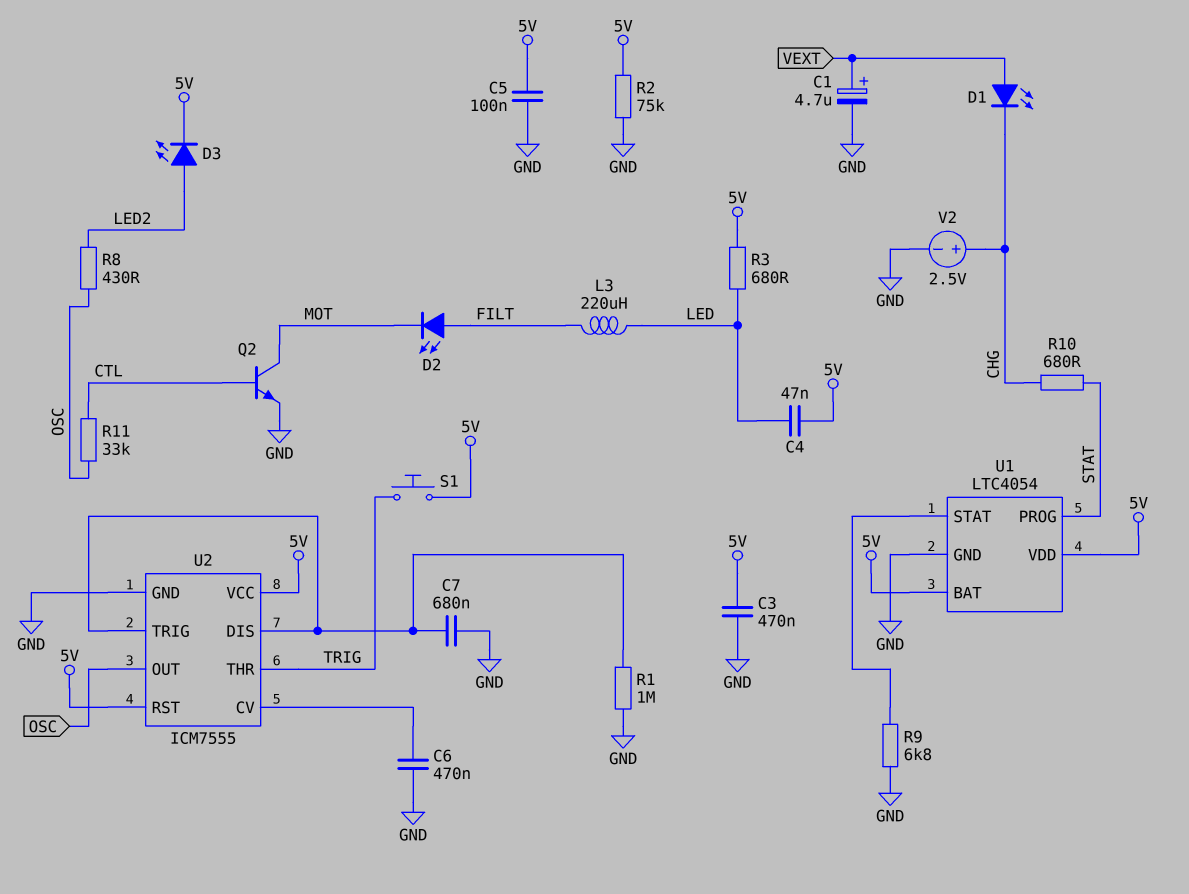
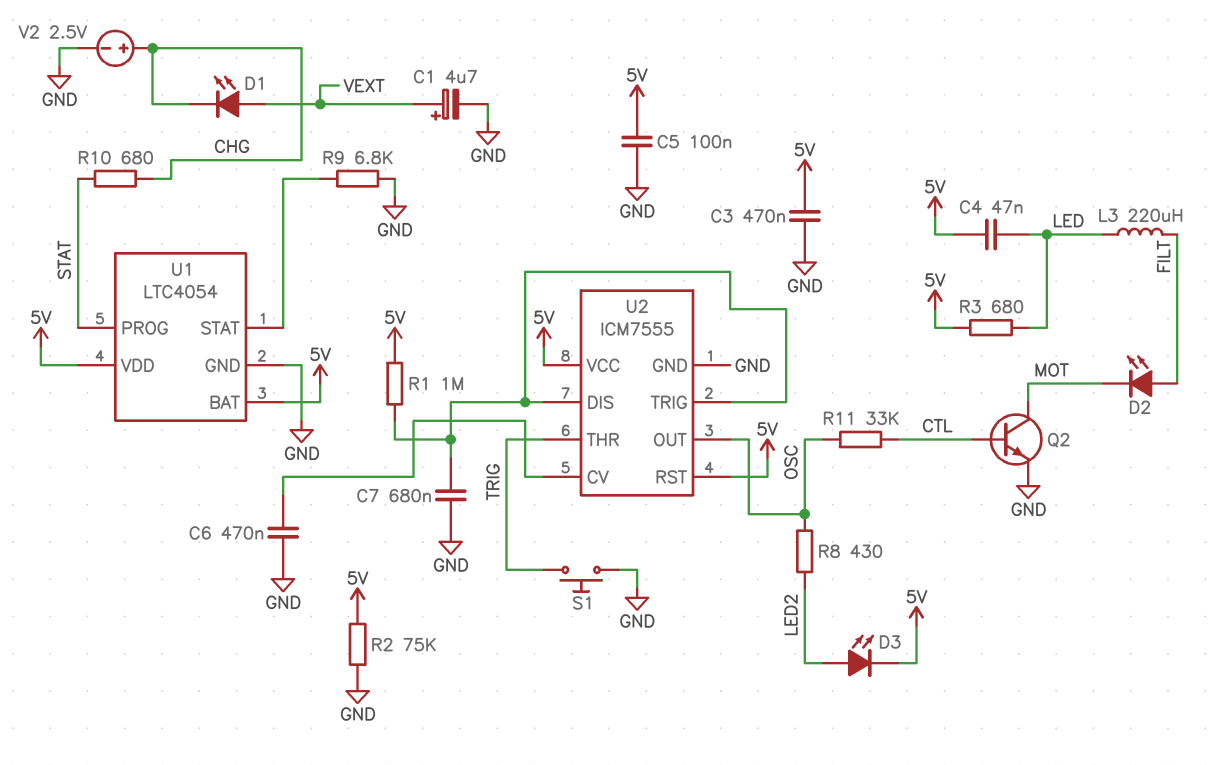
R1: 1M (GND, U2/DIS) -> 1M (5V, U2/DIS)
S1: button (5V, TRIG) -> button (GND, TRIG)

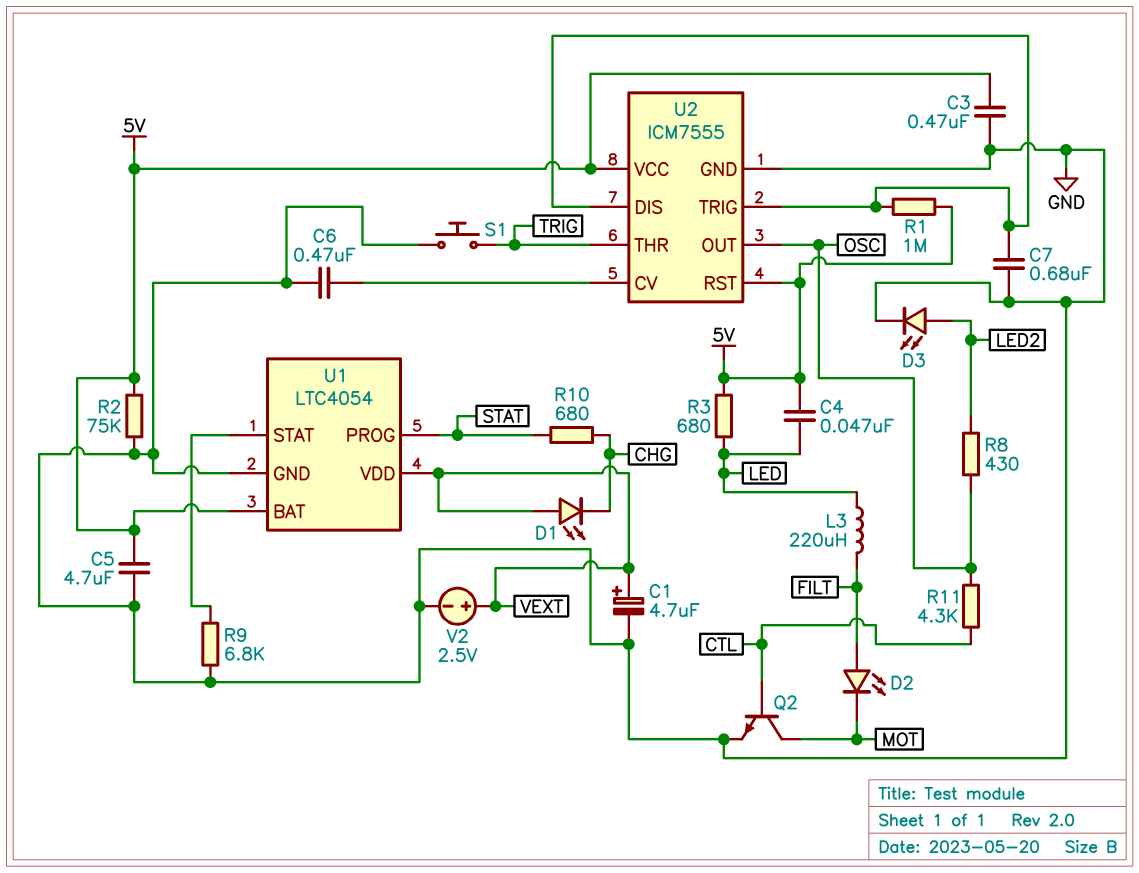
C5: 100nF (5V, GND) -> 4.7uF (5V, GND)
D3: LED (A LED2, K 5V) -> LED (A LED2, K GND)
R11: 33k (CTL, OSC) -> 4.3k (CTL, OSC)
U1 pin VDD: 5V -> VEXT
V2: 2.5V (plus CHG, minus GND) -> 2.5V (plus VEXT, minus GND)

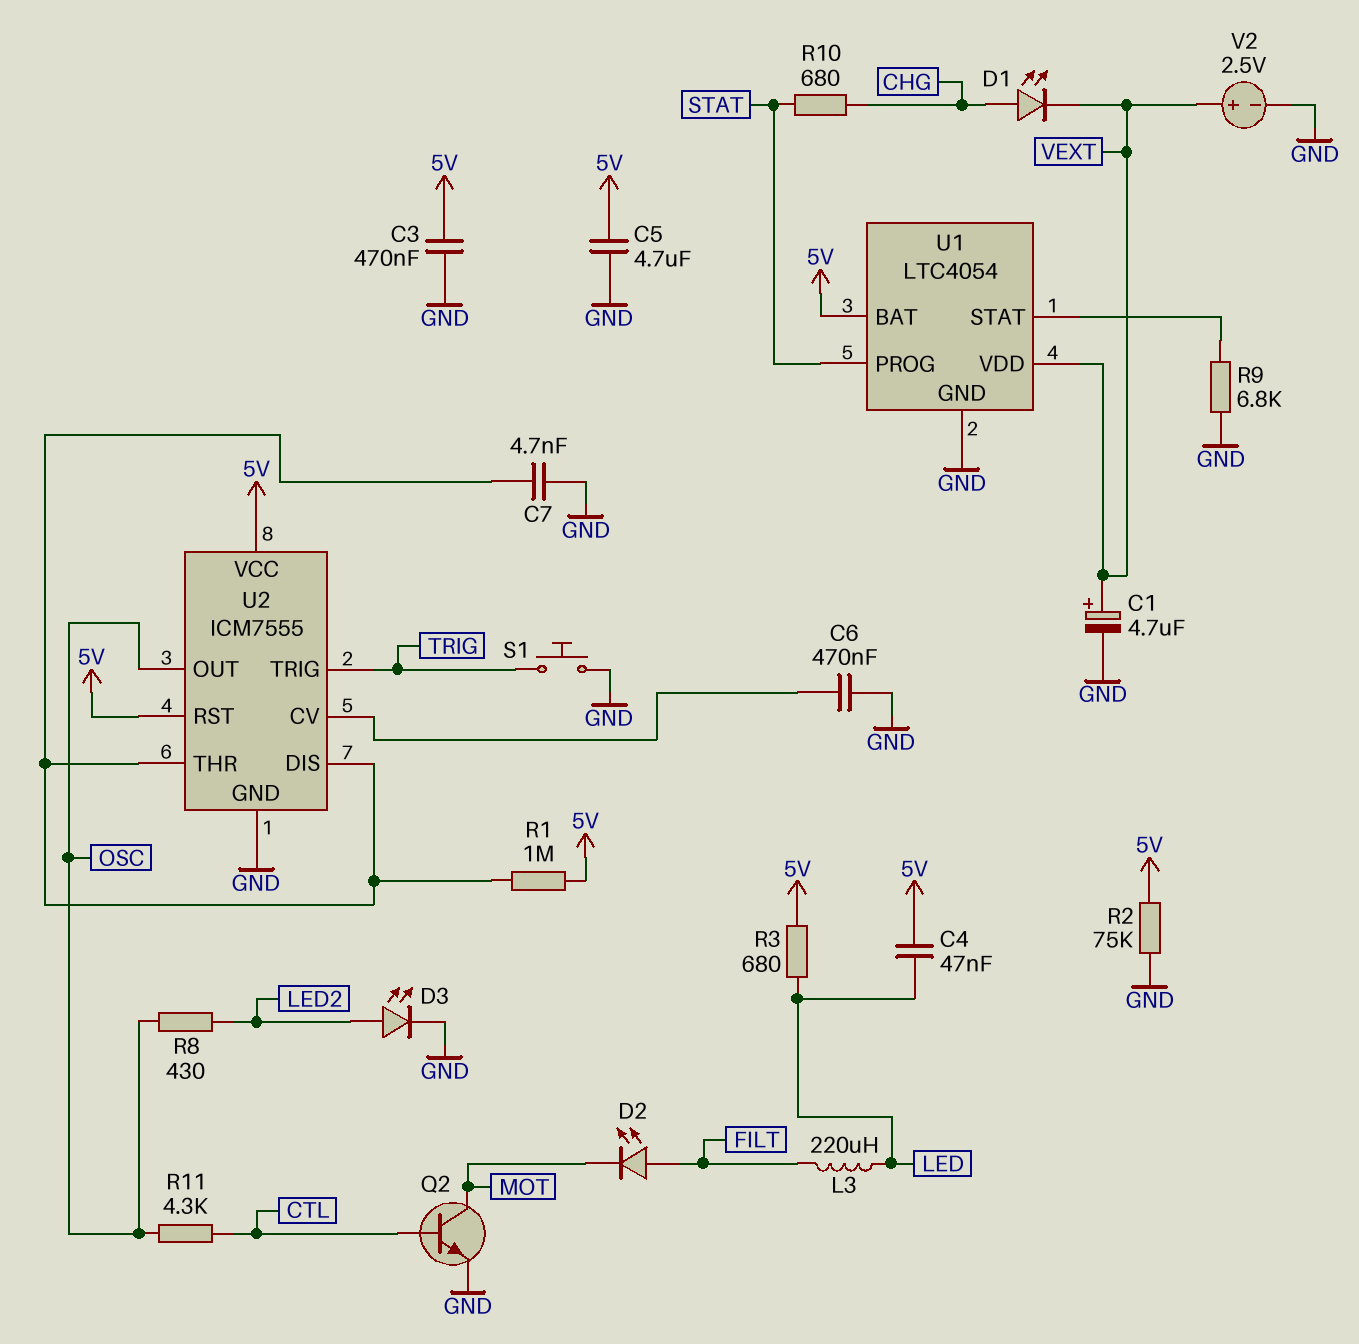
C7: 680nF (GND, U2/DIS) -> 4.7nF (GND, U2/DIS)
D1: LED (A VEXT, K CHG) -> LED (A CHG, K VEXT)
U2 pin THR: TRIG -> U2/DIS
U2 pin TRIG: U2/DIS -> TRIG

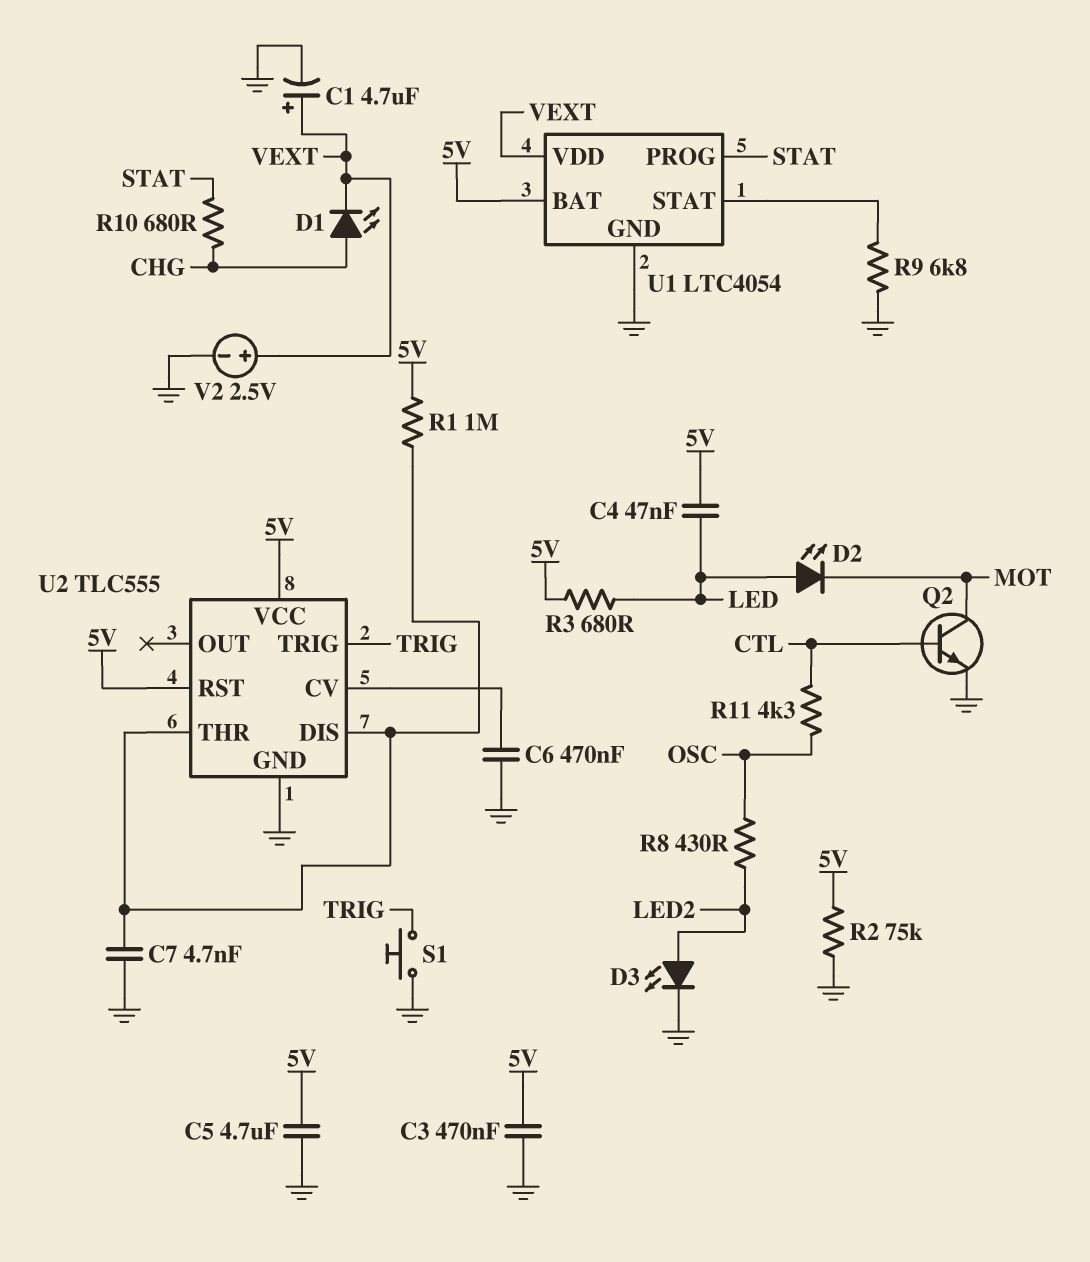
D2: LED (A FILT, K MOT) -> LED (A LED, K MOT)
L3: 220uH (FILT, LED) -> none
U2: ICM7555 -> TLC555
U2 pin OUT: OSC -> none

